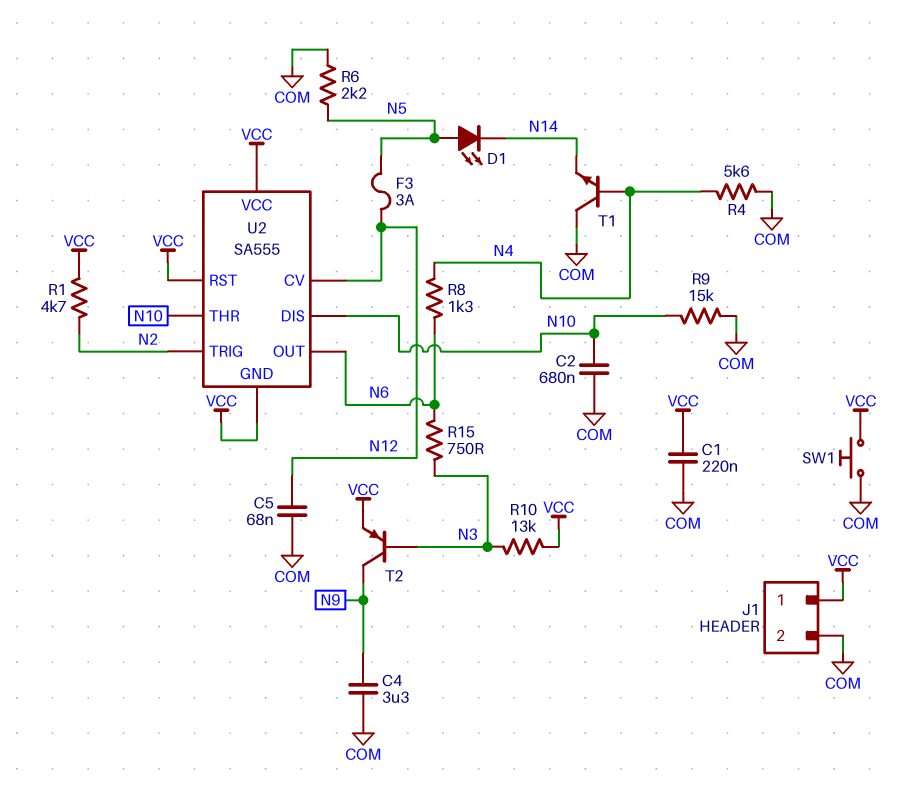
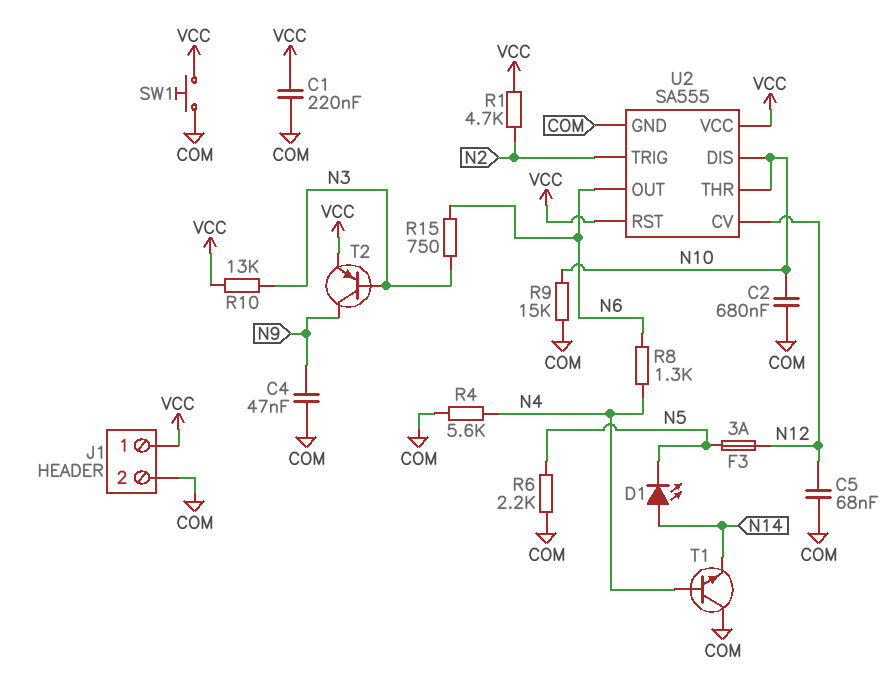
C4: 3.3uF (COM, N9) -> 47nF (COM, N9)
D1: LED (A N5, K N14) -> LED (A N14, K N5)
U2 pin GND: VCC -> COM

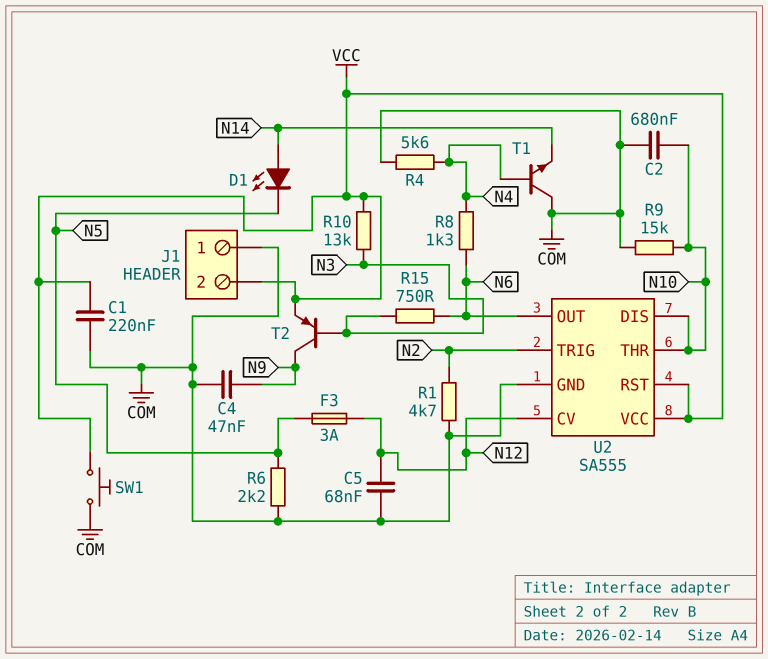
J1 pin 1: VCC -> COM
J1 pin 2: COM -> VCC
R1: 4.7k (N2, VCC) -> 4.7k (COM, N2)

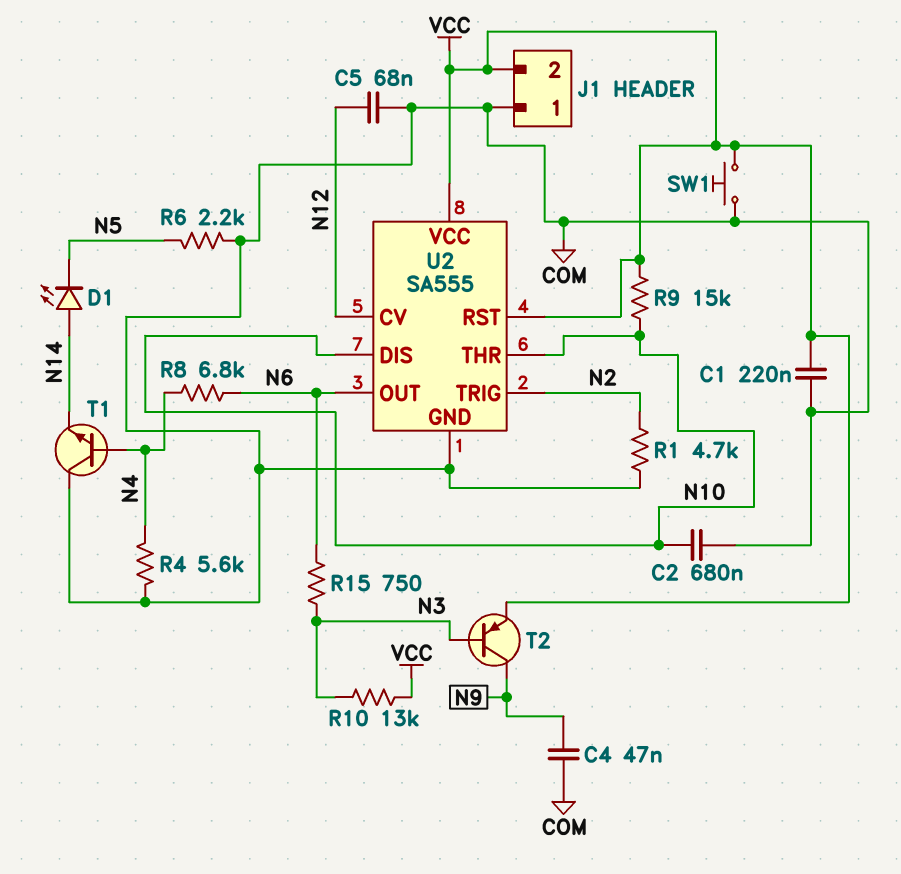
F3: 3A (N5, N12) -> none
R8: 1.3k (N4, N6) -> 6.8k (N4, N6)
R9: 15k (COM, N10) -> 15k (N10, VCC)

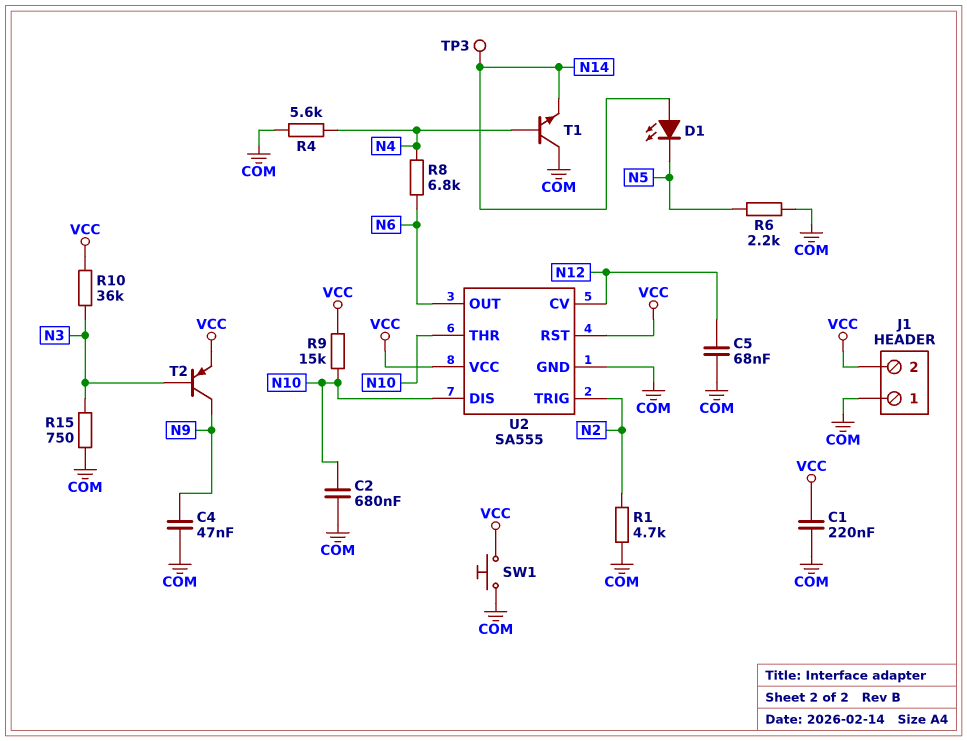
R10: 13k (N3, VCC) -> 36k (N3, VCC)
R15: 750 (N3, N6) -> 750 (COM, N3)
TP3: none -> test point (N14)

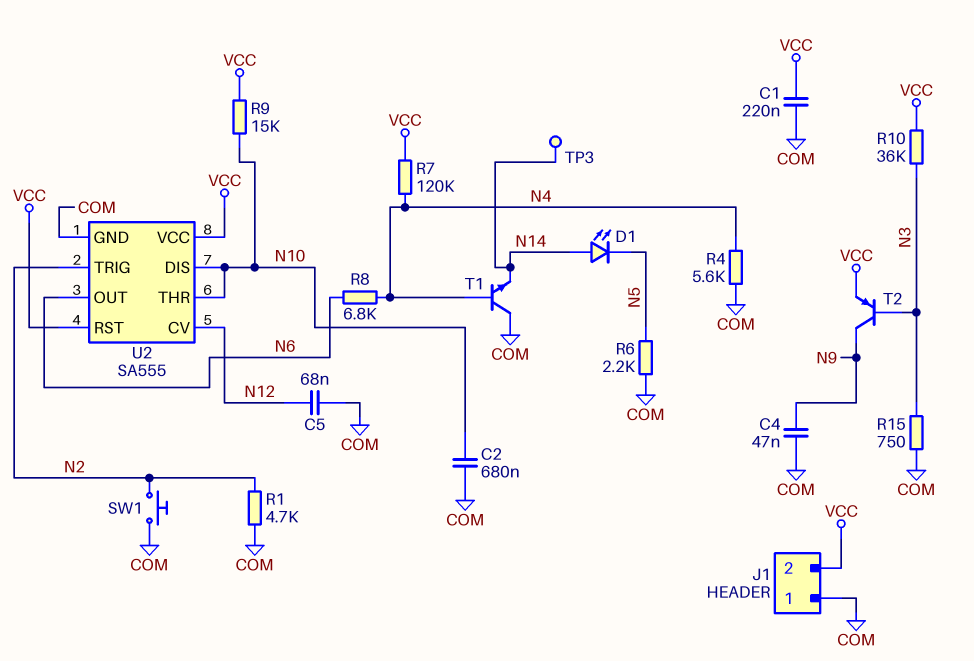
R7: none -> 120k (N4, VCC)
SW1: button (COM, VCC) -> button (COM, N2)

